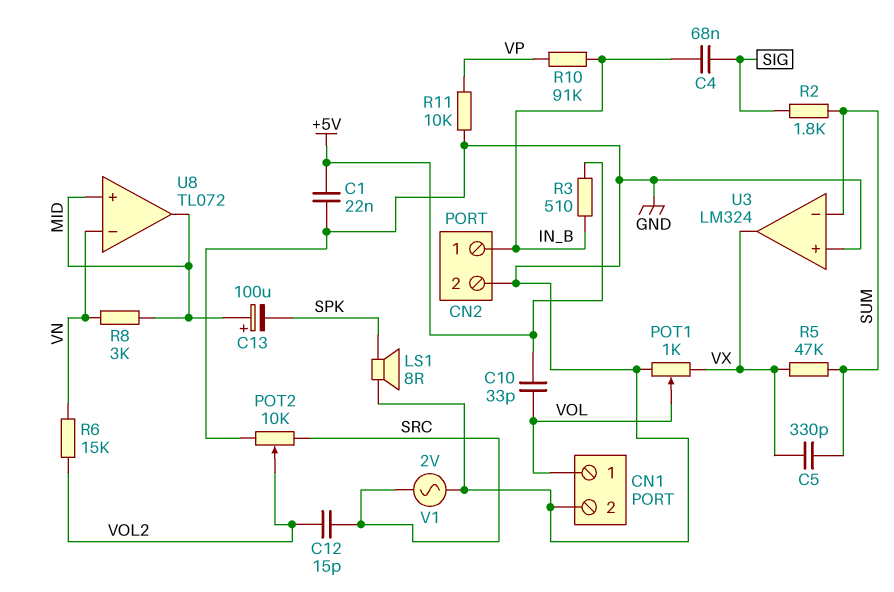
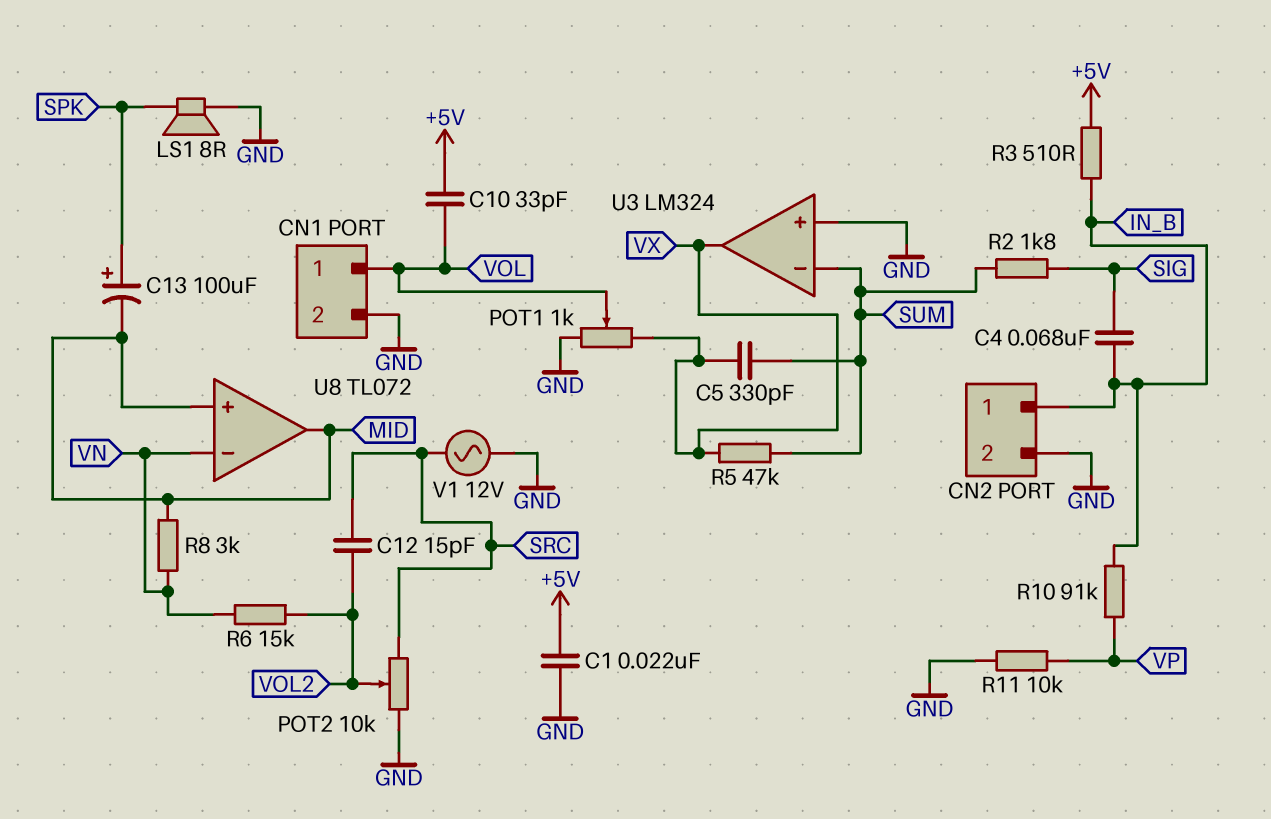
C13: 100uF (plus MID, minus SPK) -> 100uF (plus SPK, minus MID)
V1: AC 2V (GND, SRC) -> AC 12V (GND, SRC)

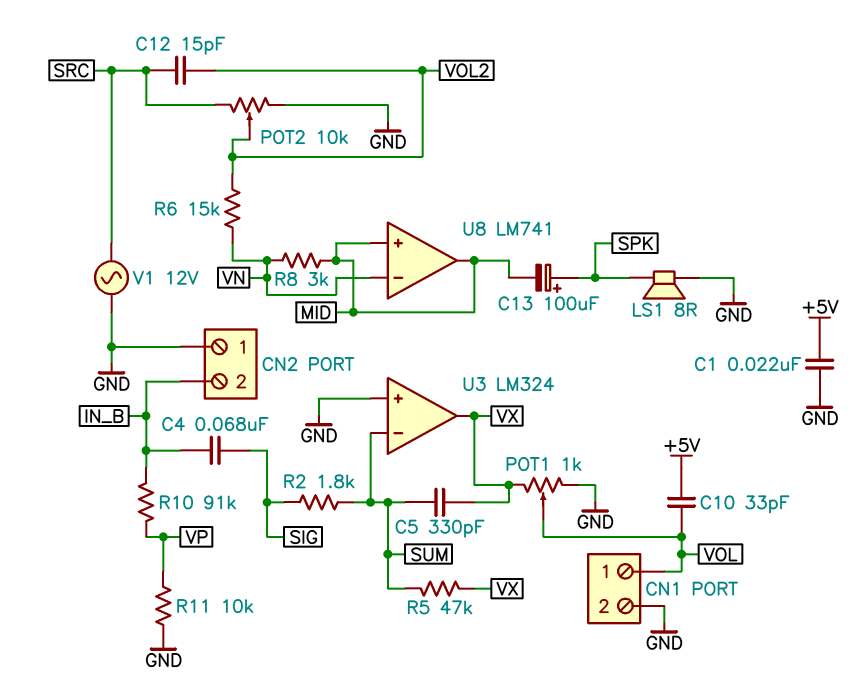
CN2 pin 1: IN_B -> GND
CN2 pin 2: GND -> IN_B
R3: 510 (+5V, IN_B) -> none
U8: TL072 -> LM741

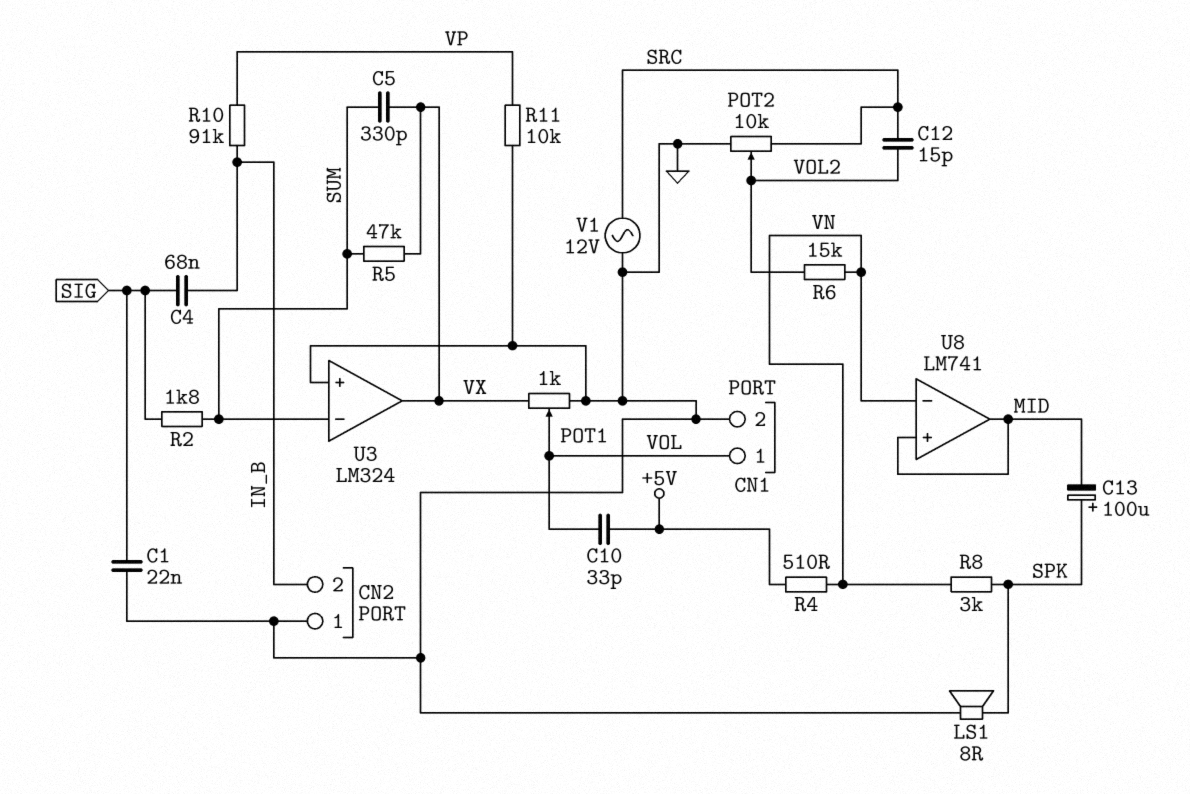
C1: 22nF (+5V, GND) -> 22nF (GND, SIG)
R4: none -> 510 (+5V, VN)
R8: 3k (MID, VN) -> 3k (SPK, VN)

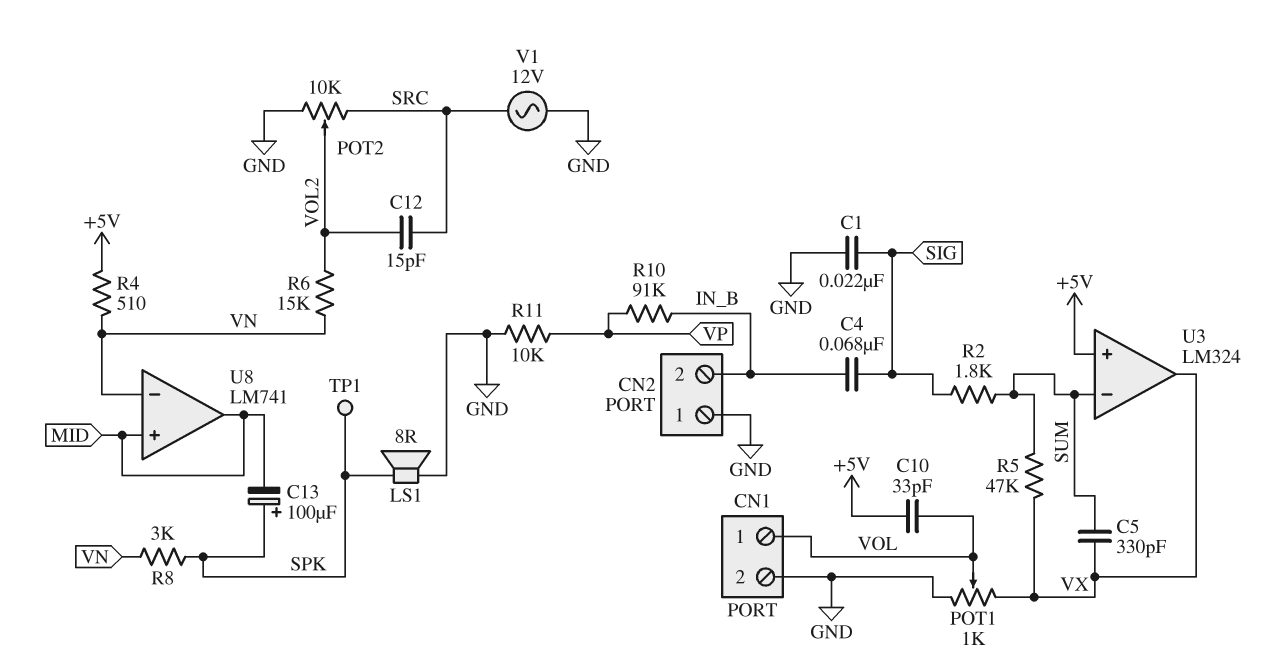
TP1: none -> test point (SPK)
U3 pin in+: GND -> +5V

